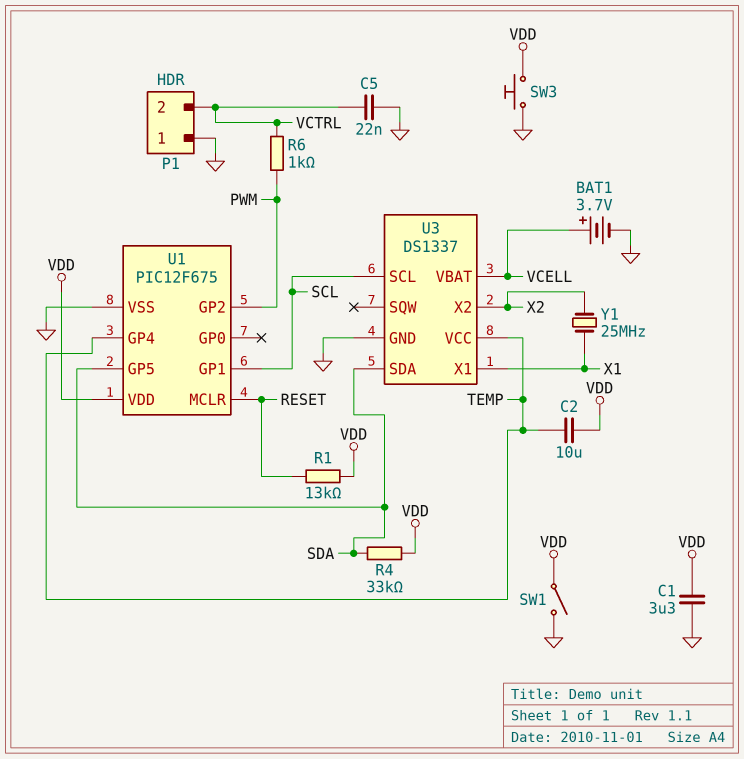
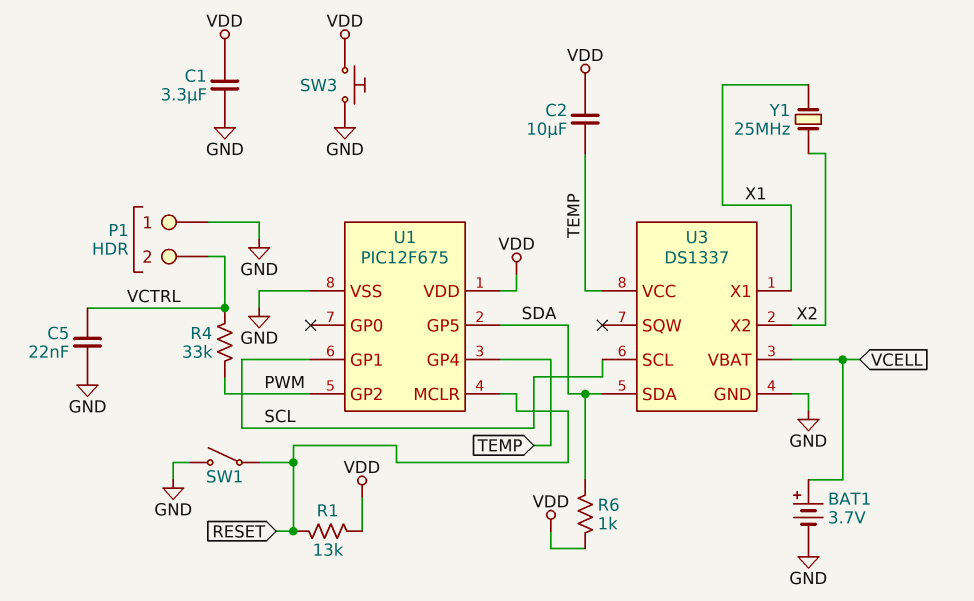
R4: 33k (SDA, VDD) -> 33k (PWM, VCTRL)
R6: 1k (PWM, VCTRL) -> 1k (SDA, VDD)
SW1: switch (GND, VDD) -> switch (GND, RESET)

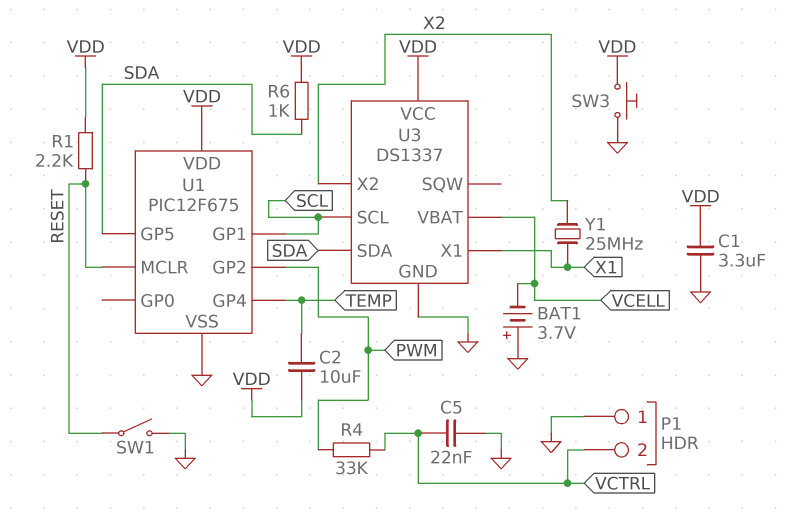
BAT1: 3.7V (plus VCELL, minus GND) -> 3.7V (plus GND, minus VCELL)
R1: 13k (RESET, VDD) -> 2.2k (RESET, VDD)
U3 pin VCC: TEMP -> VDD

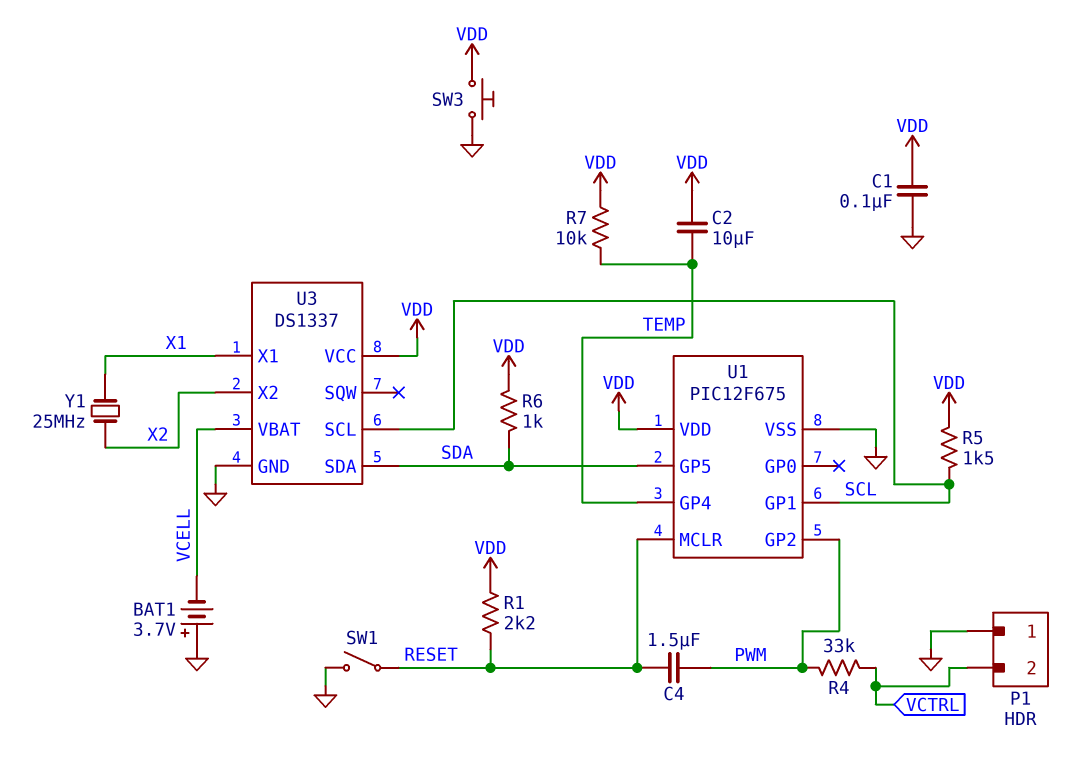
C1: 3.3uF (GND, VDD) -> 100nF (GND, VDD)
C4: none -> 1.5uF (PWM, RESET)
C5: 22nF (GND, VCTRL) -> none
R5: none -> 1.5k (SCL, VDD)
R7: none -> 10k (TEMP, VDD)

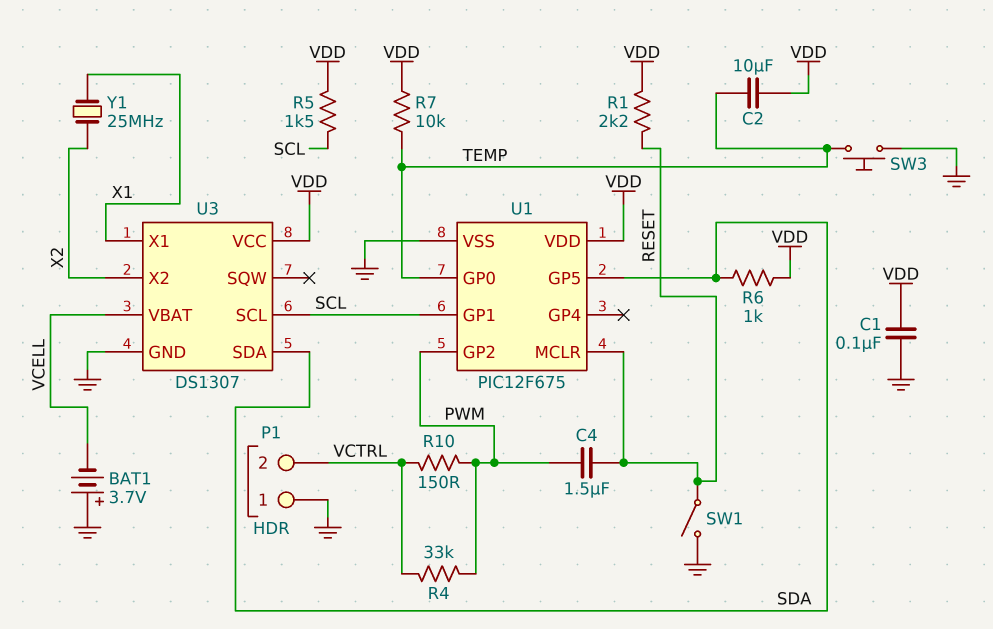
R10: none -> 150 (PWM, VCTRL)
SW3: button (GND, VDD) -> button (GND, TEMP)
U1 pin GP0: none -> TEMP
U1 pin GP4: TEMP -> none
U3: DS1337 -> DS1307

